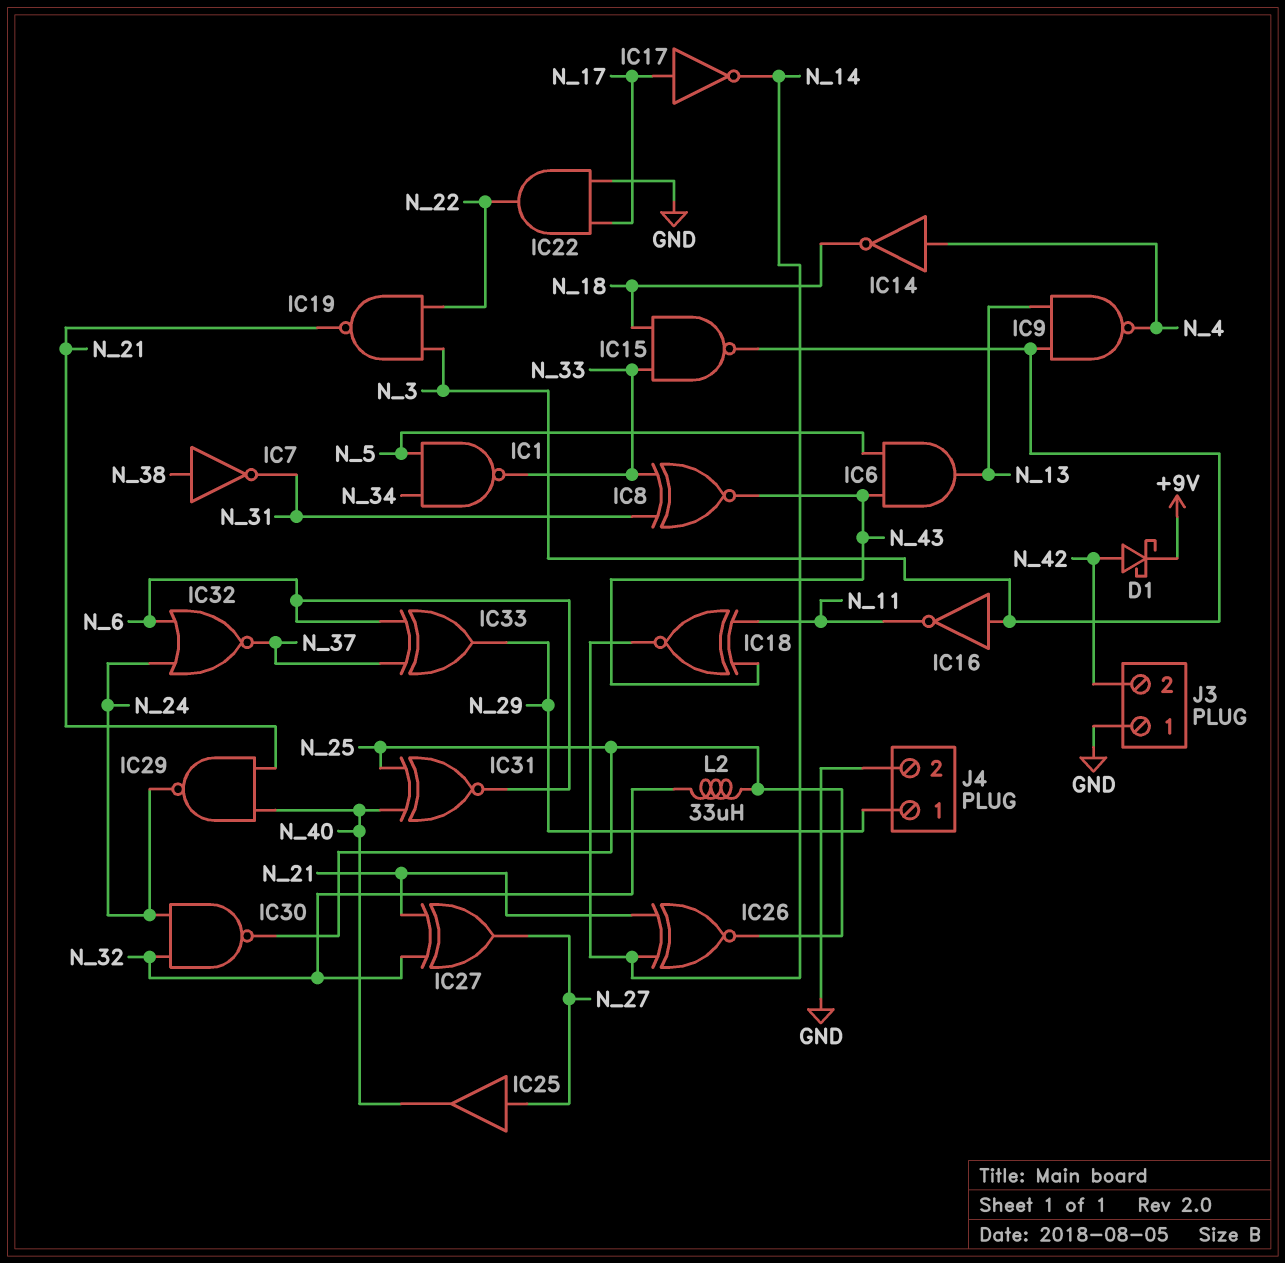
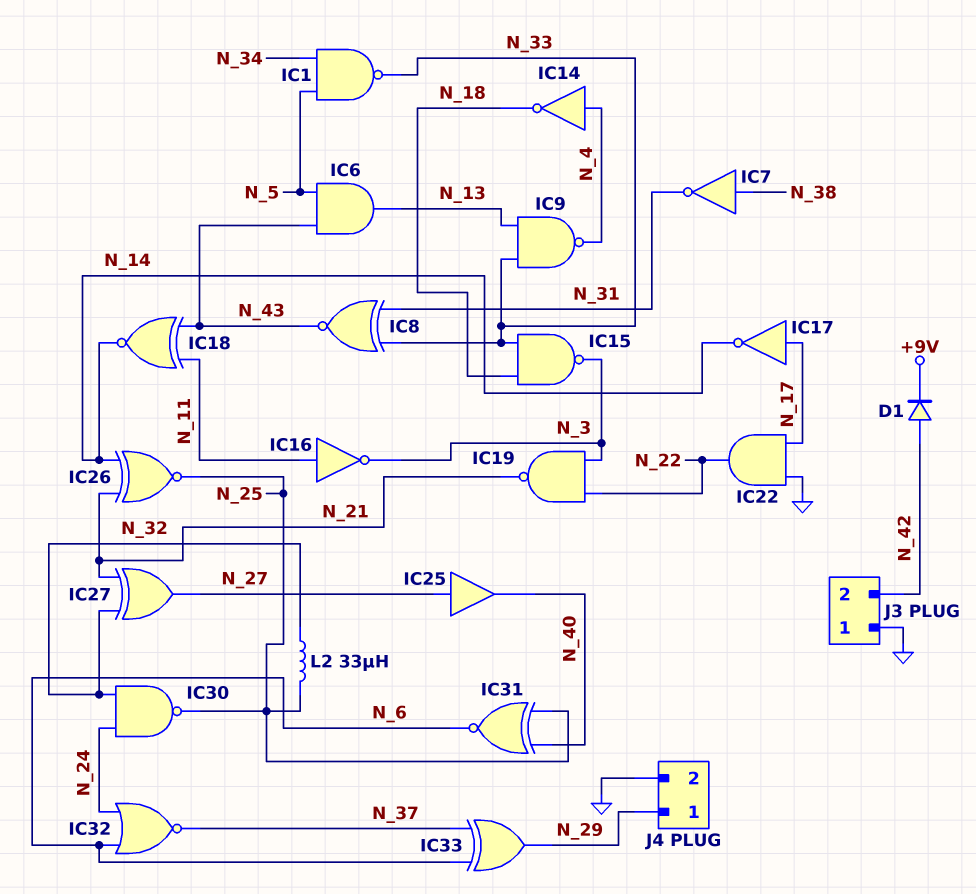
D1: schottky (A N_42, K +9V) -> diode (A N_42, K +9V)
IC9: NAND (in N_3, in N_13, out N_4) -> NAND (in N_13, in N_33, out N_4)
IC16: NOT (in N_3, out N_11) -> NOT (in N_11, out N_3)
IC29: NAND (in N_21, in N_40, out N_24) -> none

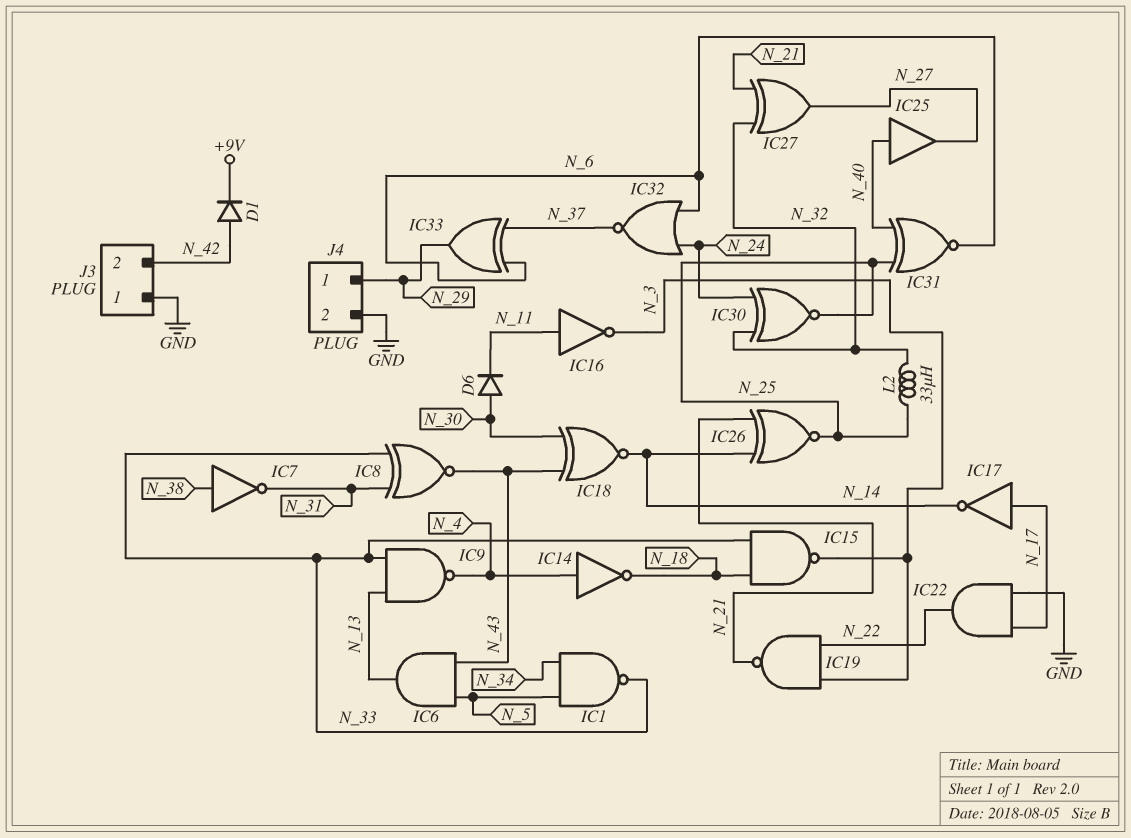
D6: none -> diode (A N_30, K N_11)
IC18: XNOR (in N_11, in N_43, out N_14) -> XNOR (in N_30, in N_43, out N_14)
IC25: buffer (in N_27, out N_40) -> buffer (in N_40, out N_27)
IC30: NAND (in N_24, in N_32, out N_25) -> XNOR (in N_24, in N_32, out N_25)

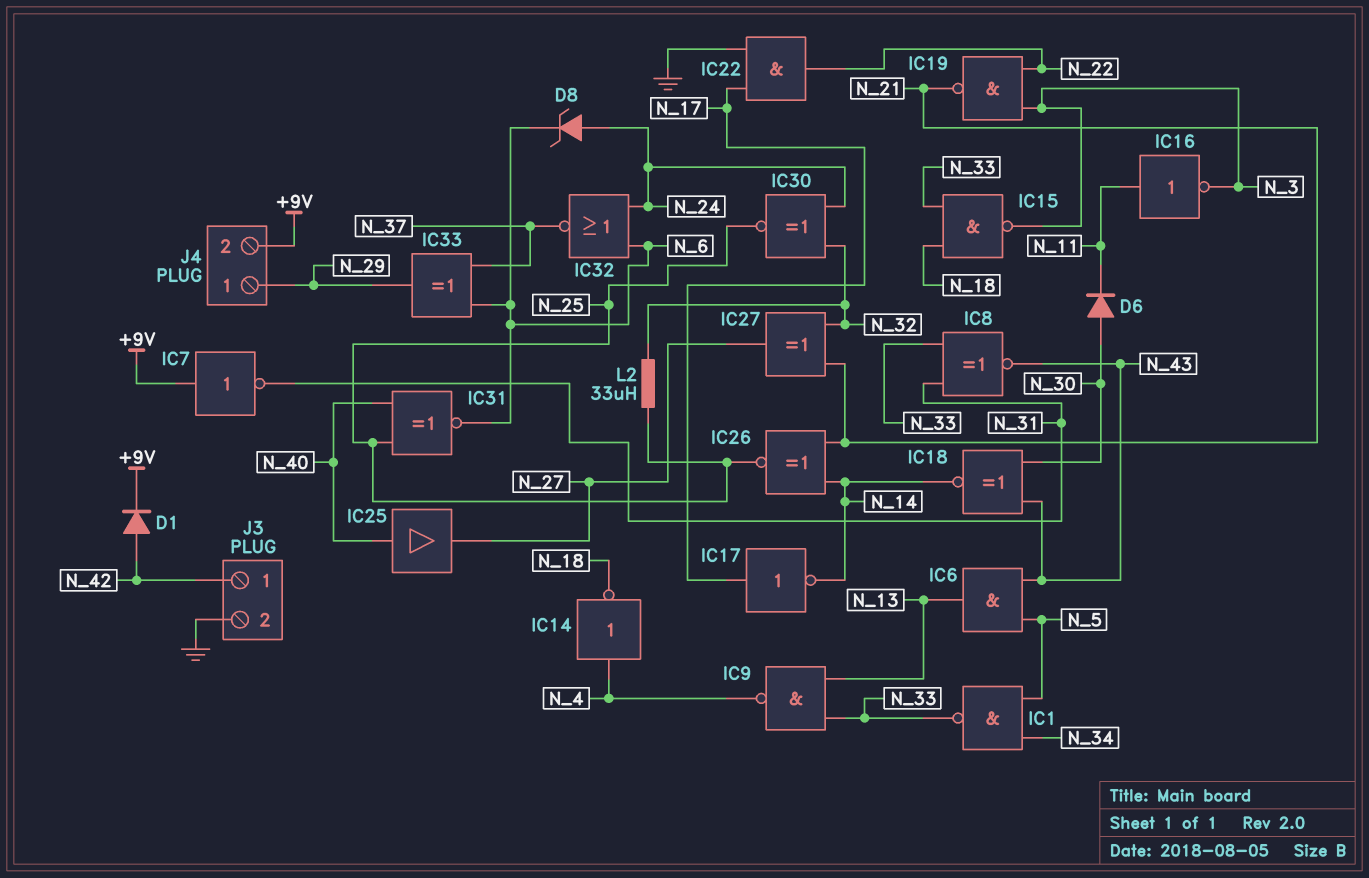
D8: none -> zener (A N_24, K N_6)
IC7: NOT (in N_38, out N_31) -> NOT (in +9V, out N_31)
J3 pin 1: GND -> N_42
J3 pin 2: N_42 -> GND
J4 pin 2: GND -> +9V

